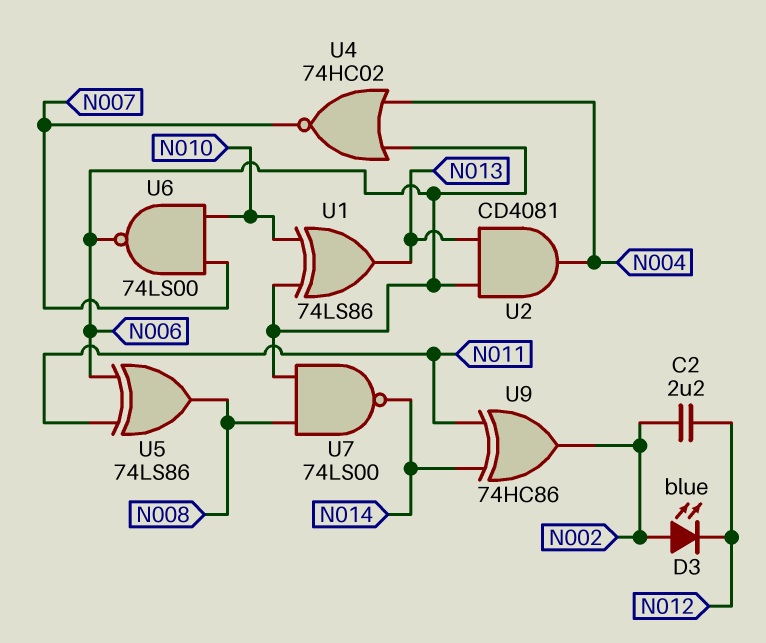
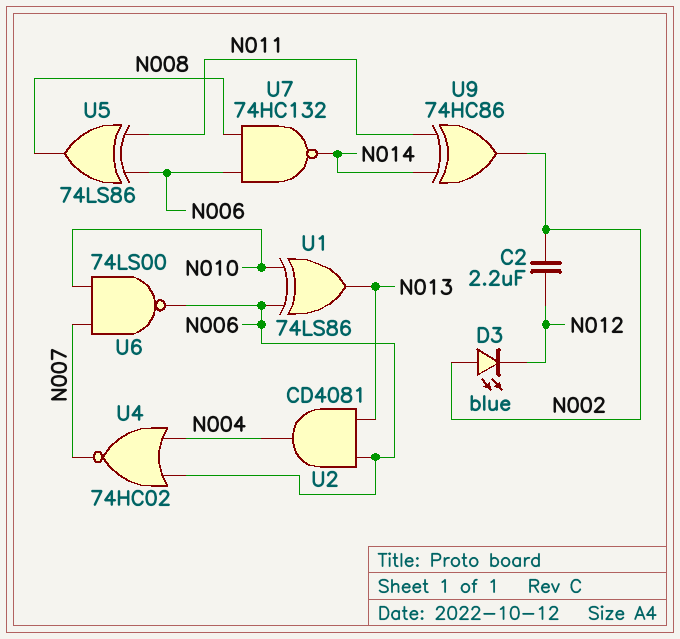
U7: NAND 74LS00 (in N006, in N008, out N014) -> NAND 74HC132 (in N006, in N008, out N014)

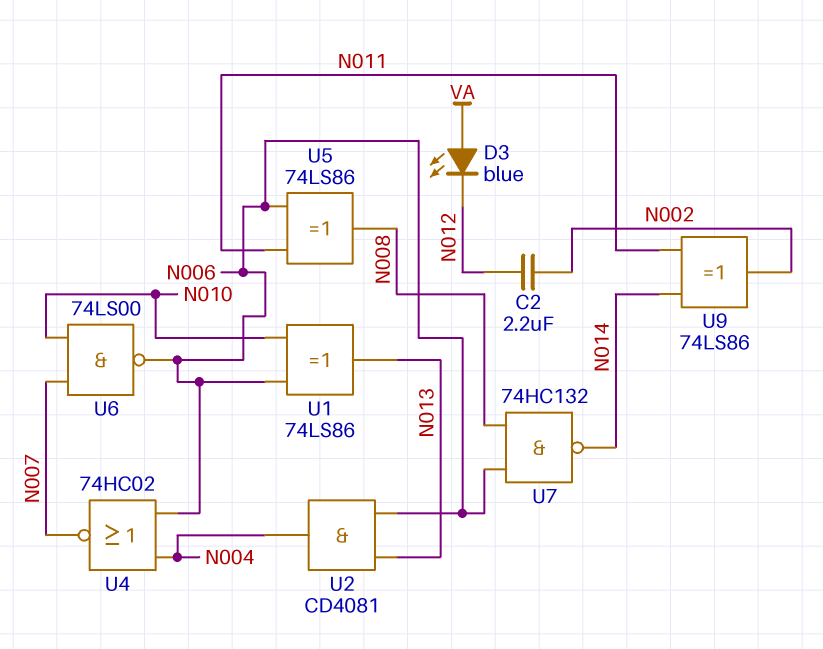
D3: LED blue (A N002, K N012) -> LED blue (A VA, K N012)
U9: XOR 74HC86 (in N011, in N014, out N002) -> XOR 74LS86 (in N011, in N014, out N002)

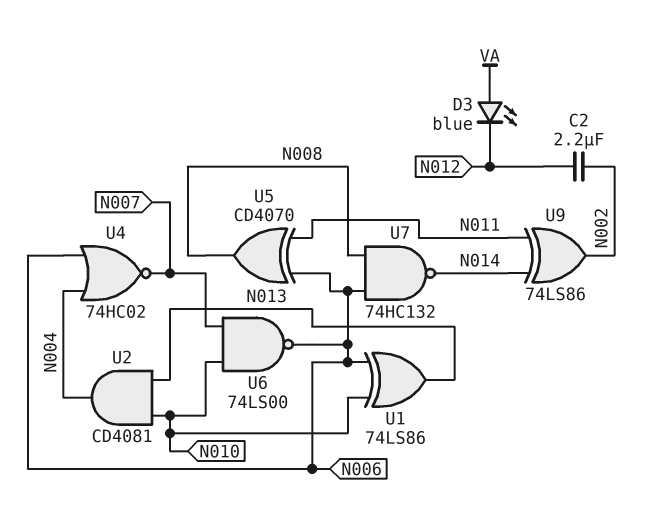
U2: AND CD4081 (in N006, in N013, out N004) -> AND CD4081 (in N010, in N013, out N004)
U5: XOR 74LS86 (in N006, in N011, out N008) -> XOR CD4070 (in N006, in N011, out N008)

